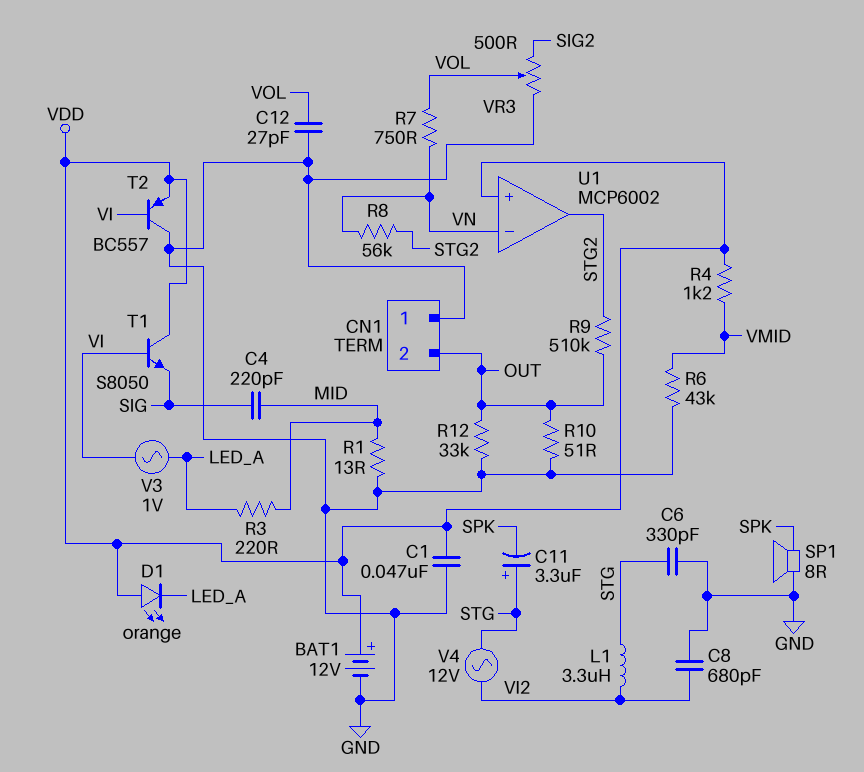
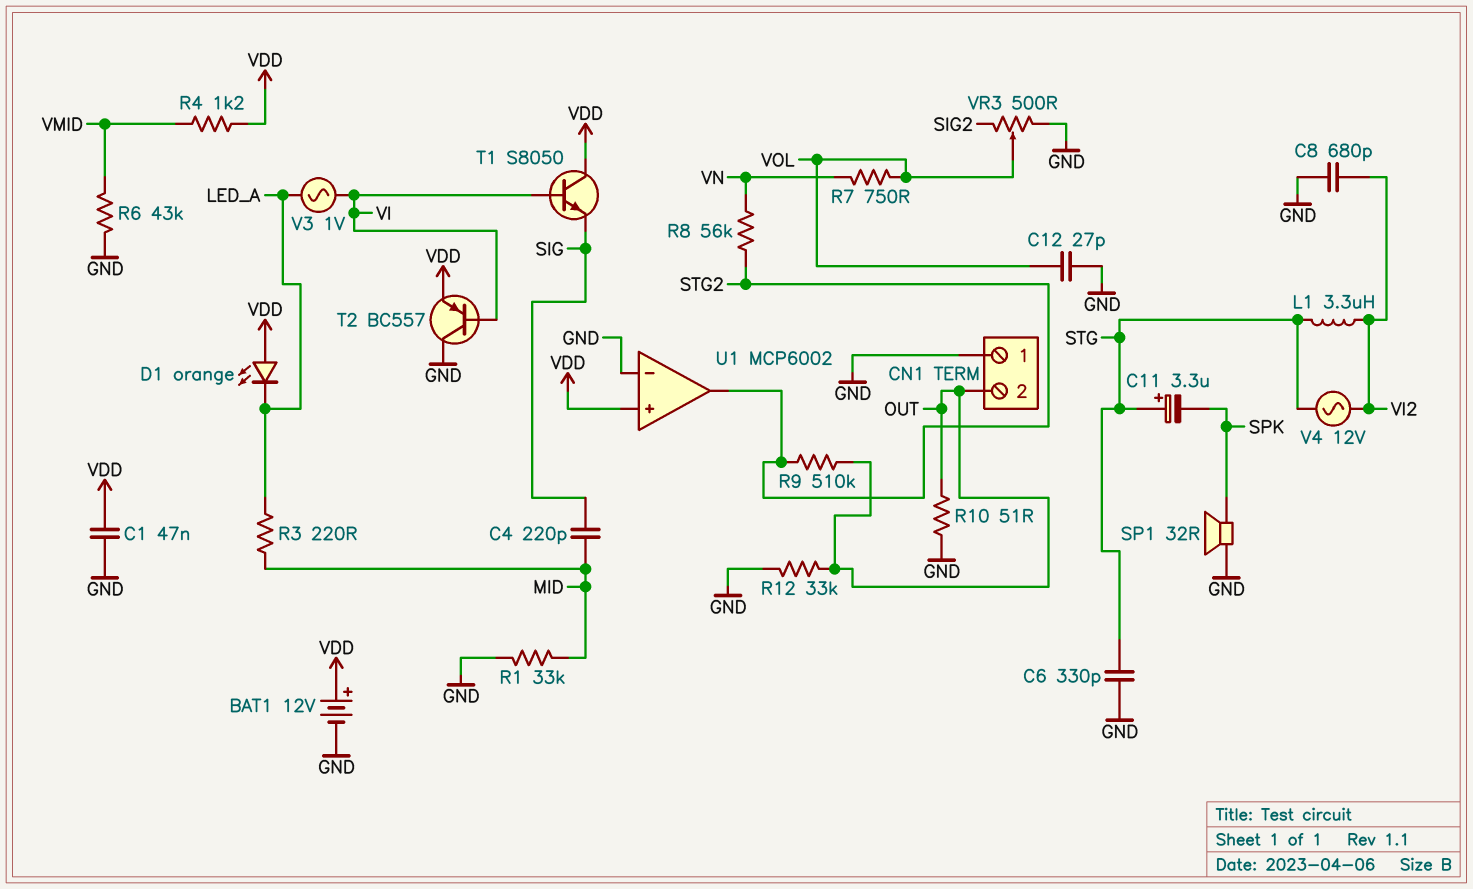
R1: 13 (GND, MID) -> 33k (GND, MID)
SP1: speaker 8R (GND, SPK) -> speaker 32R (GND, SPK)
U1 pin in-: VN -> GND

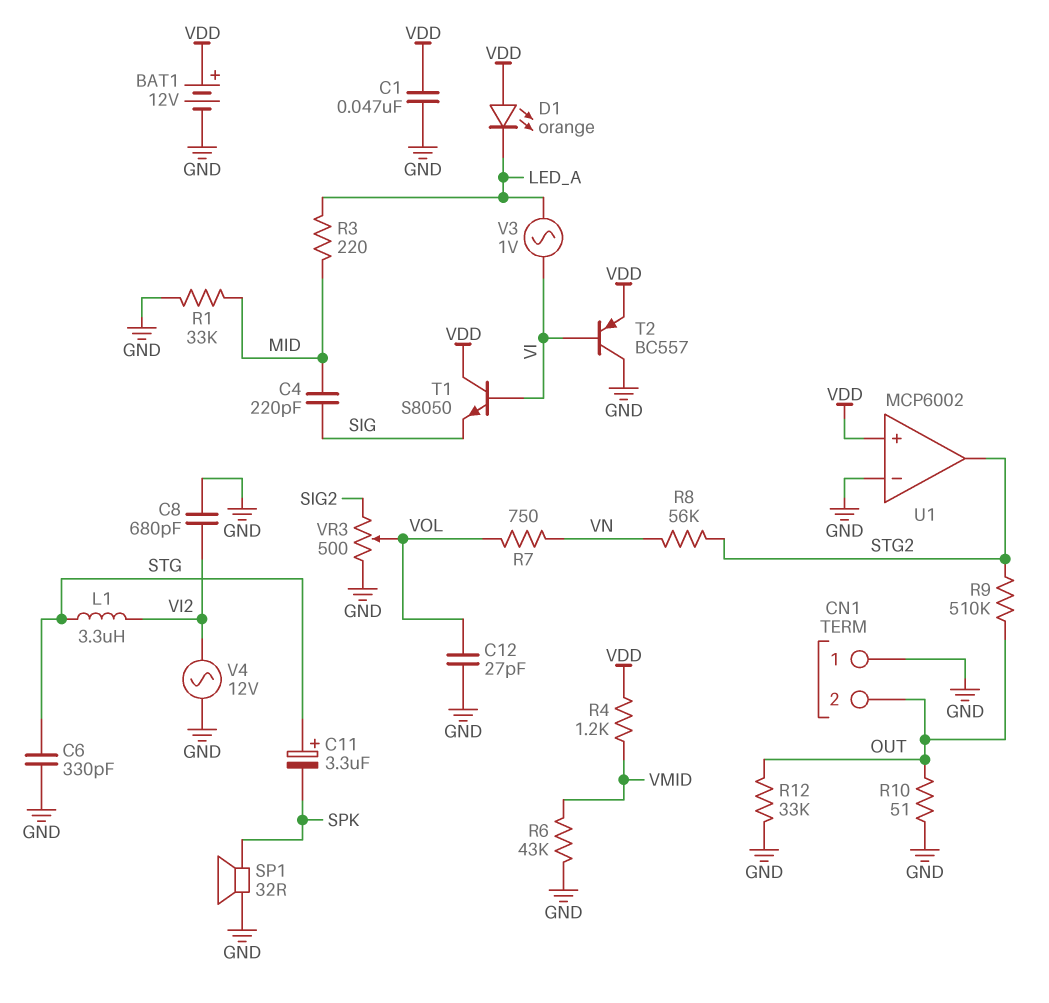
V4: AC 12V (STG, VI2) -> AC 12V (GND, VI2)

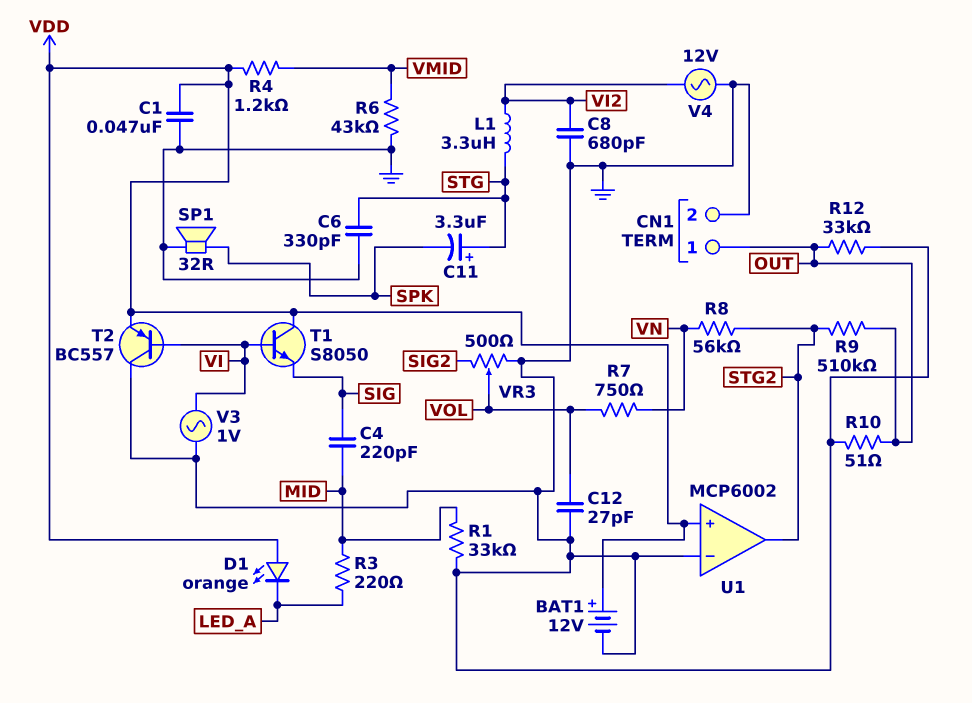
CN1 pin 1: GND -> OUT
CN1 pin 2: OUT -> GND
V3: AC 1V (LED_A, VI) -> AC 1V (GND, VI)

